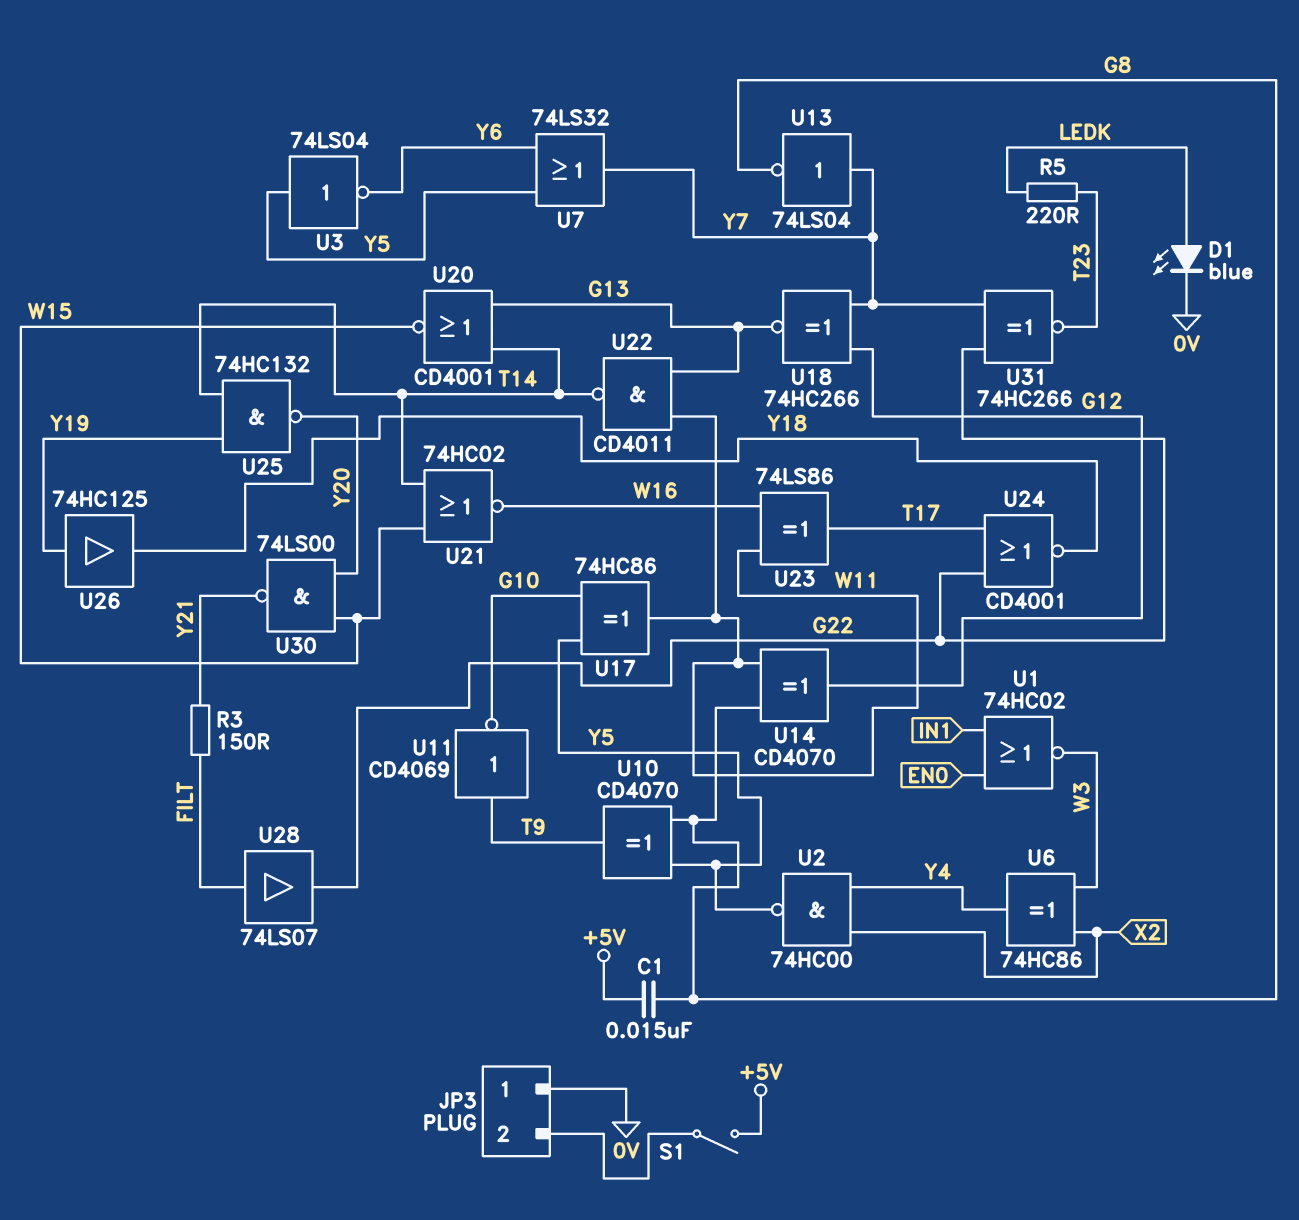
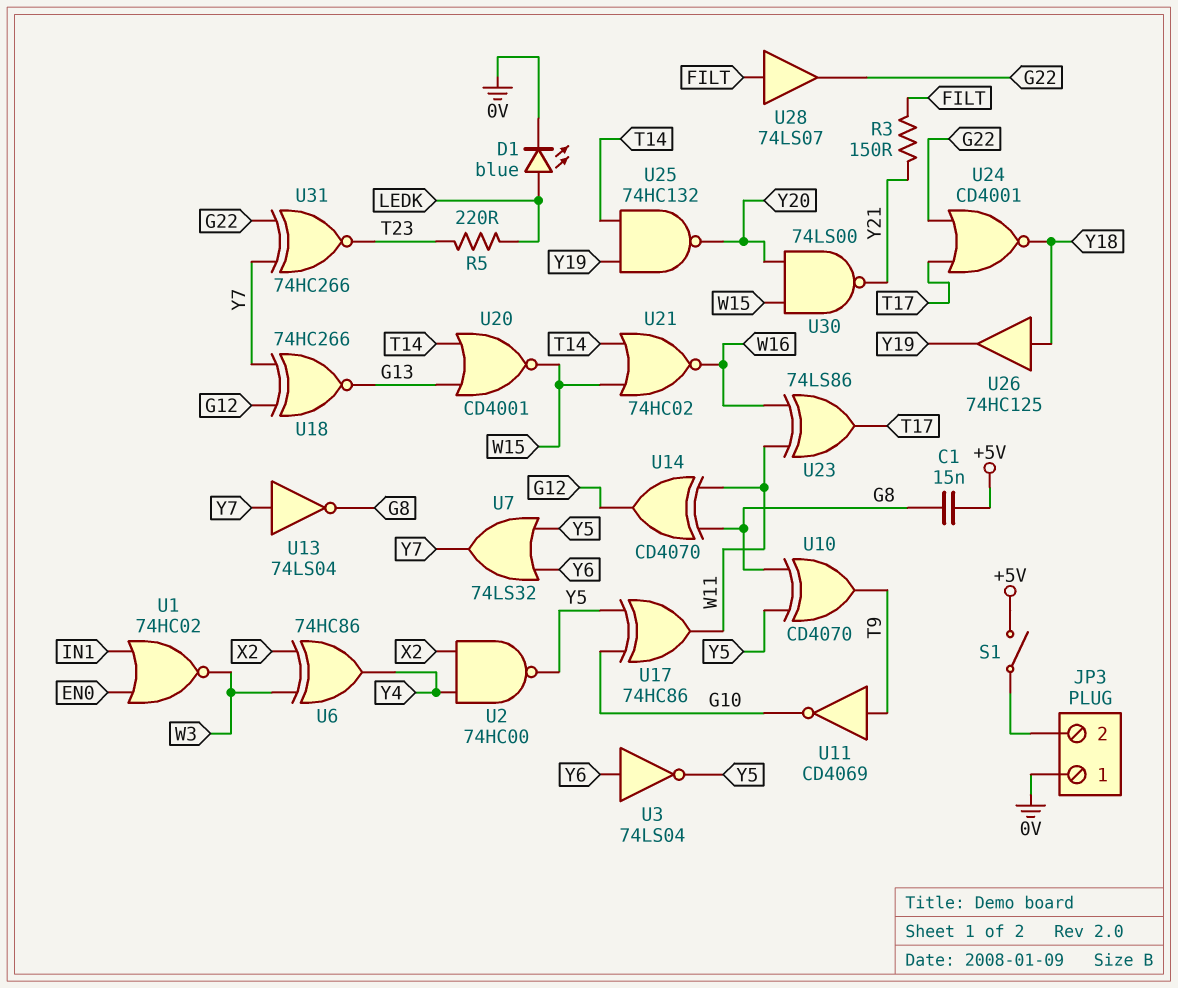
U3: NOT 74LS04 (in Y5, out Y6) -> NOT 74LS04 (in Y6, out Y5)
U22: NAND CD4011 (in G13, in W11, out T14) -> none
U26: buffer 74HC125 (in Y19, out Y18) -> buffer 74HC125 (in Y18, out Y19)

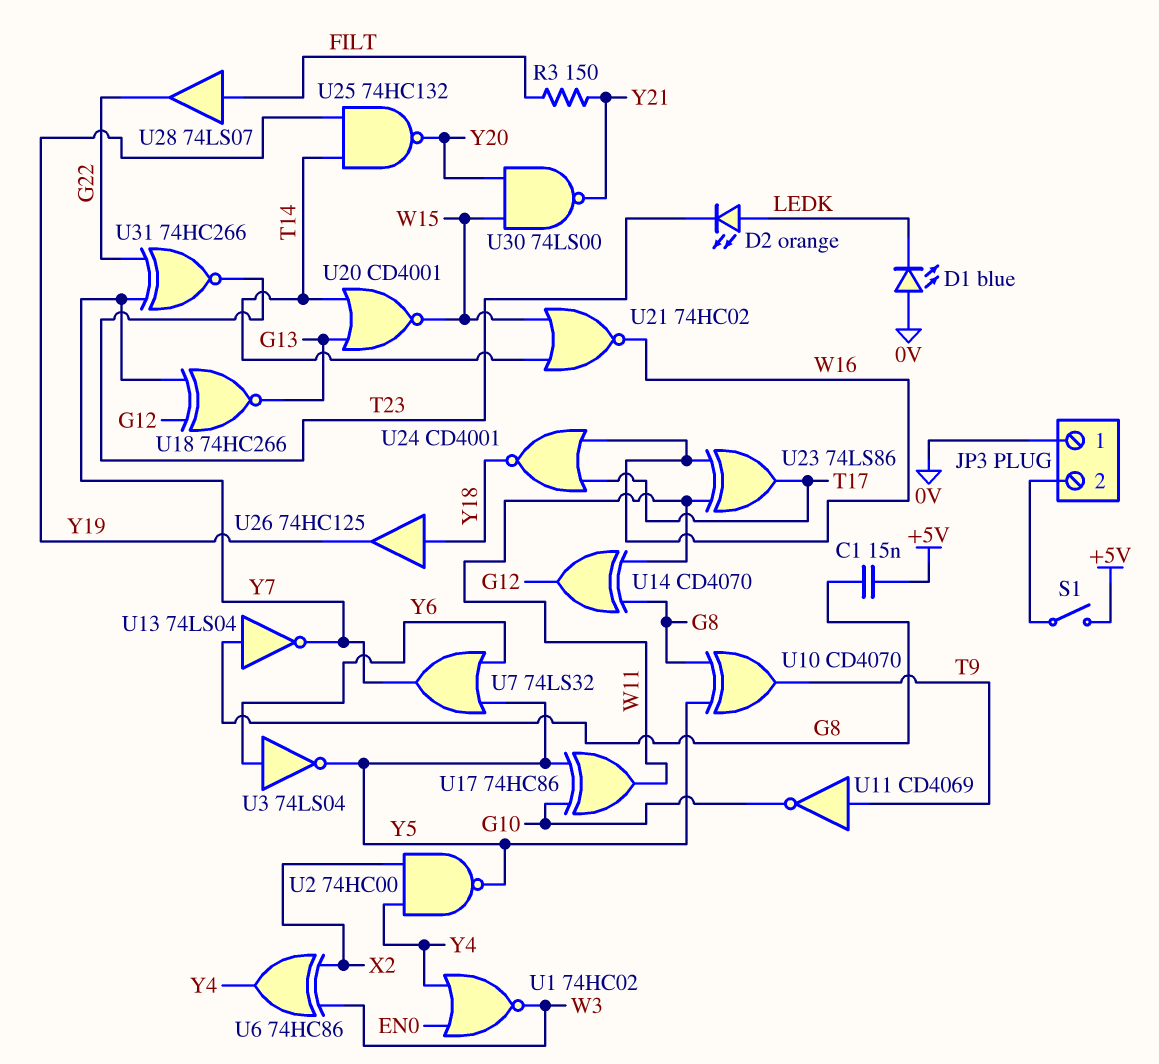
D1: LED blue (A LEDK, K 0V) -> LED blue (A 0V, K LEDK)
D2: none -> LED orange (A LEDK, K T23)
R5: 220 (LEDK, T23) -> none
U1: NOR 74HC02 (in EN0, in IN1, out W3) -> NOR 74HC02 (in EN0, in Y4, out W3)
U13: NOT 74LS04 (in Y7, out G8) -> NOT 74LS04 (in G8, out Y7)
U24: NOR CD4001 (in G22, in T17, out Y18) -> NOR CD4001 (in T17, in W16, out Y18)

